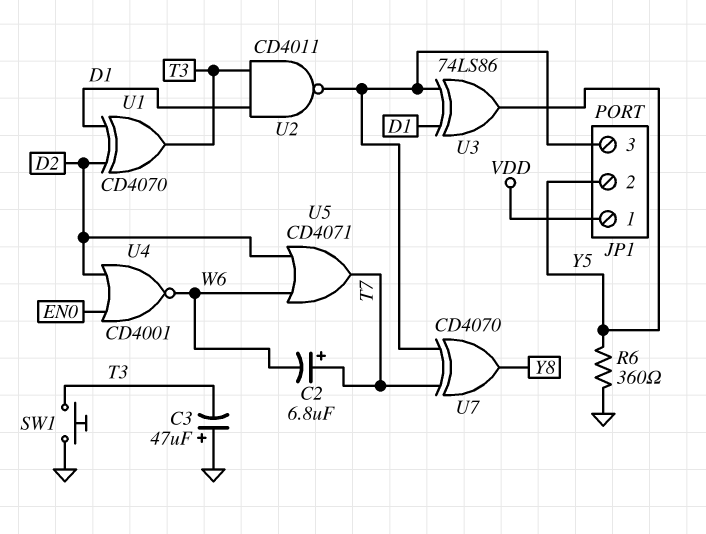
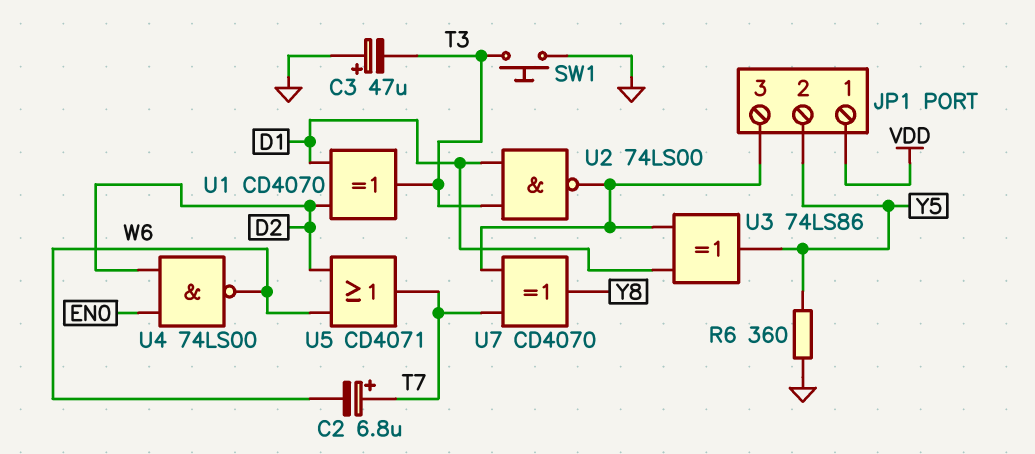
U2: NAND CD4011 (in D1, in T3, out JP1/3) -> NAND 74LS00 (in D1, in T3, out JP1/3)
U4: NOR CD4001 (in D2, in EN0, out W6) -> NAND 74LS00 (in D2, in EN0, out W6)

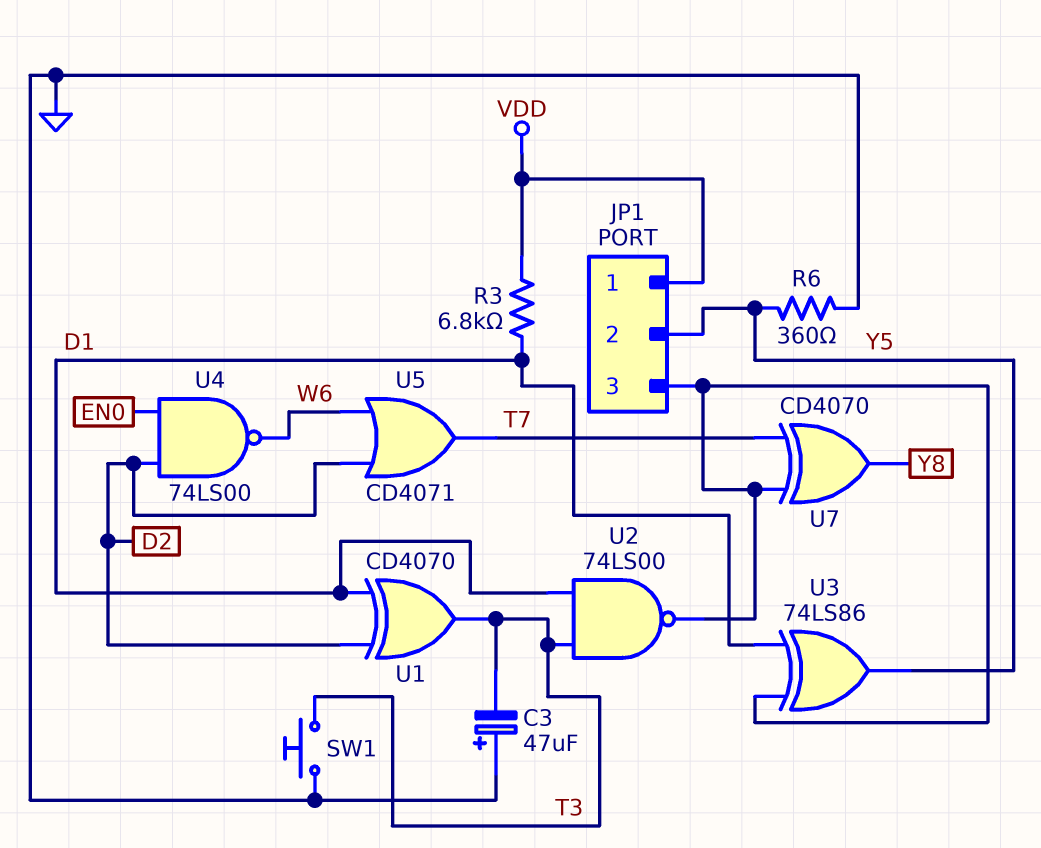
C2: 6.8uF (plus T7, minus W6) -> none
R3: none -> 6.8k (D1, VDD)

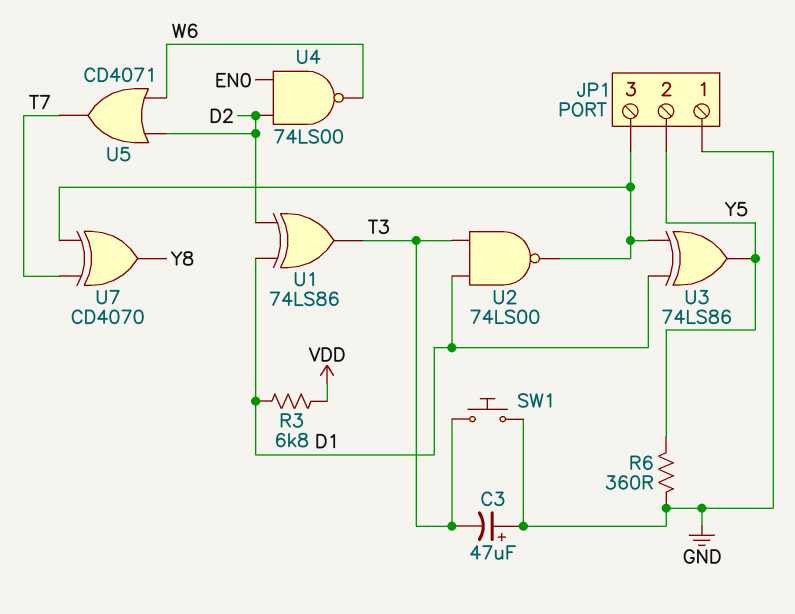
JP1 pin 1: VDD -> GND
U1: XOR CD4070 (in D1, in D2, out T3) -> XOR 74LS86 (in D1, in D2, out T3)

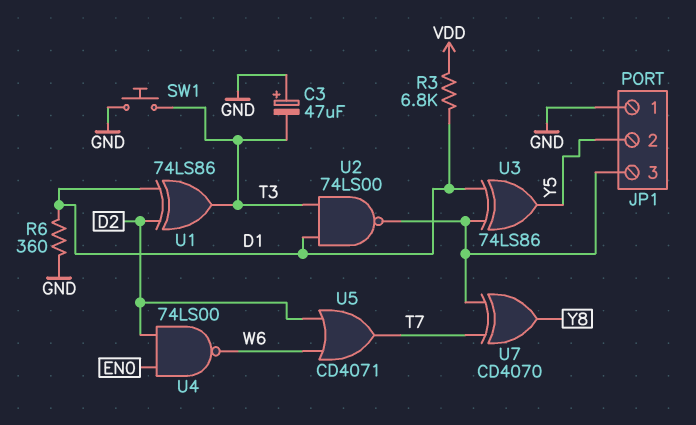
R6: 360 (GND, Y5) -> 360 (D1, GND)

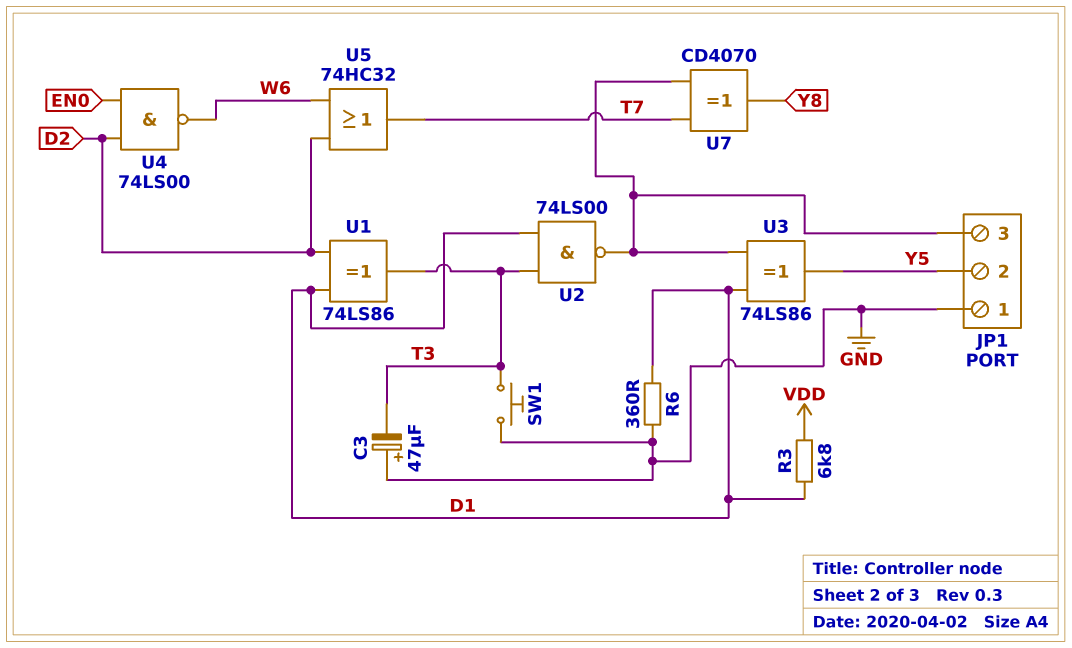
U5: OR CD4071 (in D2, in W6, out T7) -> OR 74HC32 (in D2, in W6, out T7)

